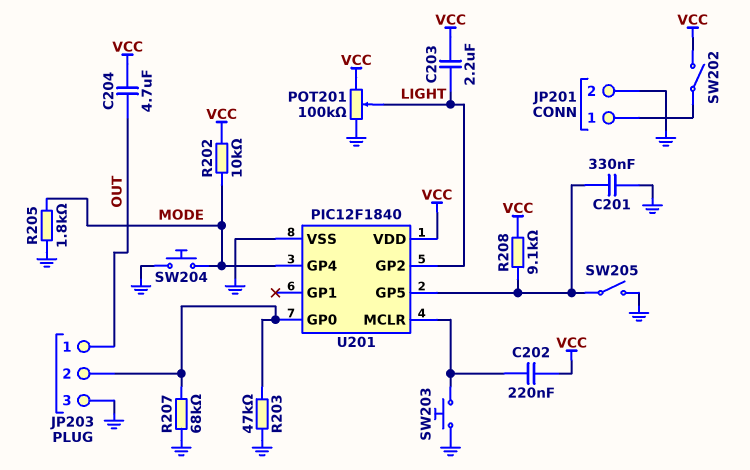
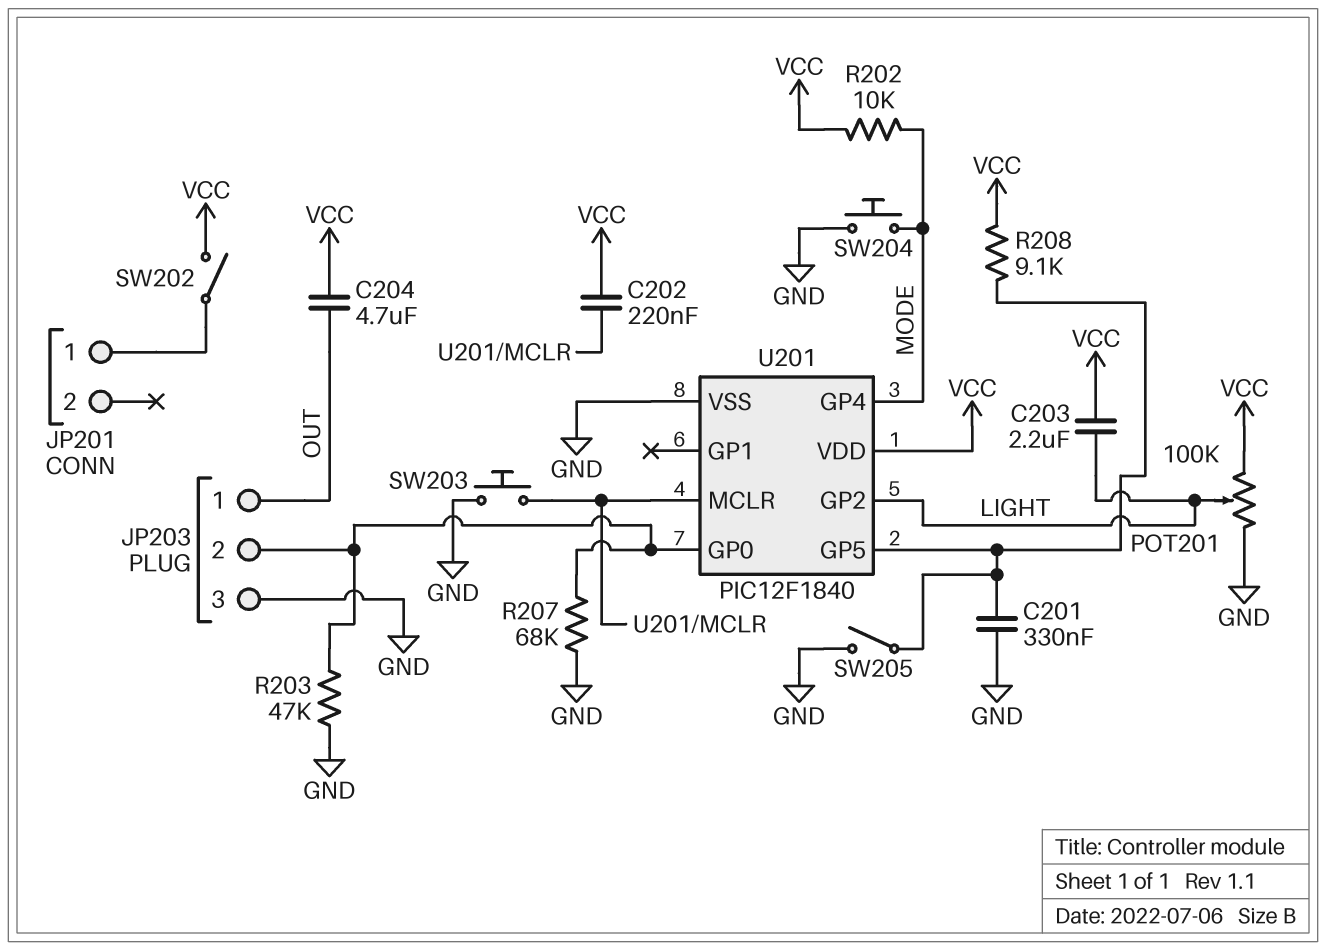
JP201 pin 2: GND -> none
R205: 1.8k (GND, MODE) -> none

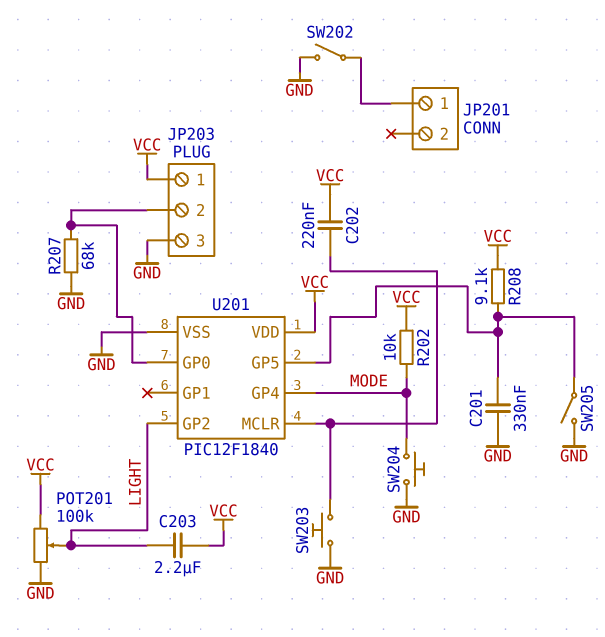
C204: 4.7uF (OUT, VCC) -> none
JP203 pin 1: OUT -> VCC
R203: 47k (GND, JP203/2) -> none
SW202: switch (JP201/1, VCC) -> switch (GND, JP201/1)

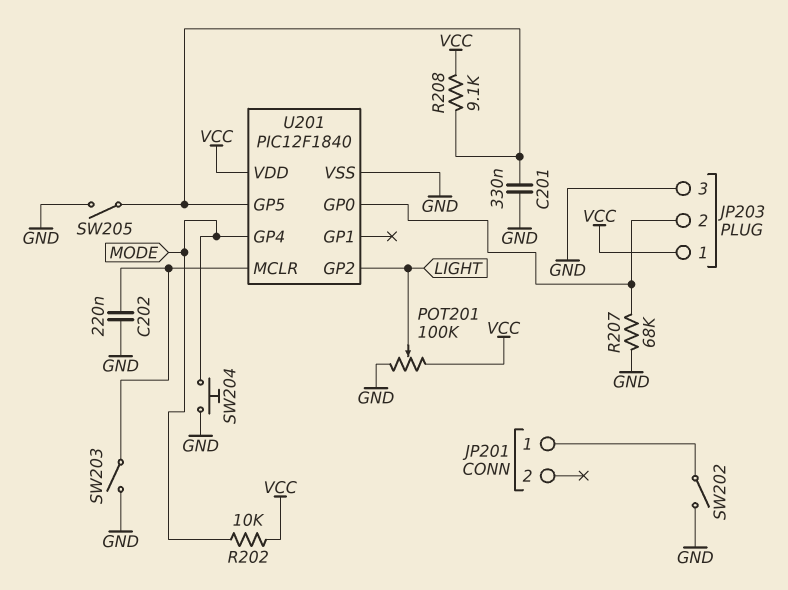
C202: 220nF (U201/MCLR, VCC) -> 220nF (GND, U201/MCLR)
C203: 2.2uF (LIGHT, VCC) -> none
SW203: button (GND, U201/MCLR) -> switch (GND, U201/MCLR)

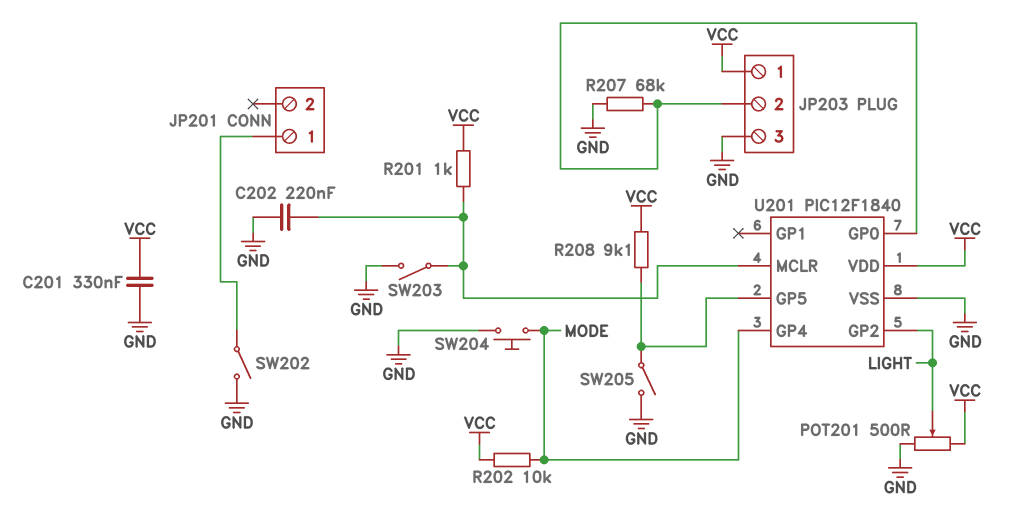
C201: 330nF (GND, U201/GP5) -> 330nF (GND, VCC)
POT201: 100k (GND, VCC, wiper LIGHT) -> 500 (GND, VCC, wiper LIGHT)
R201: none -> 1k (U201/MCLR, VCC)

